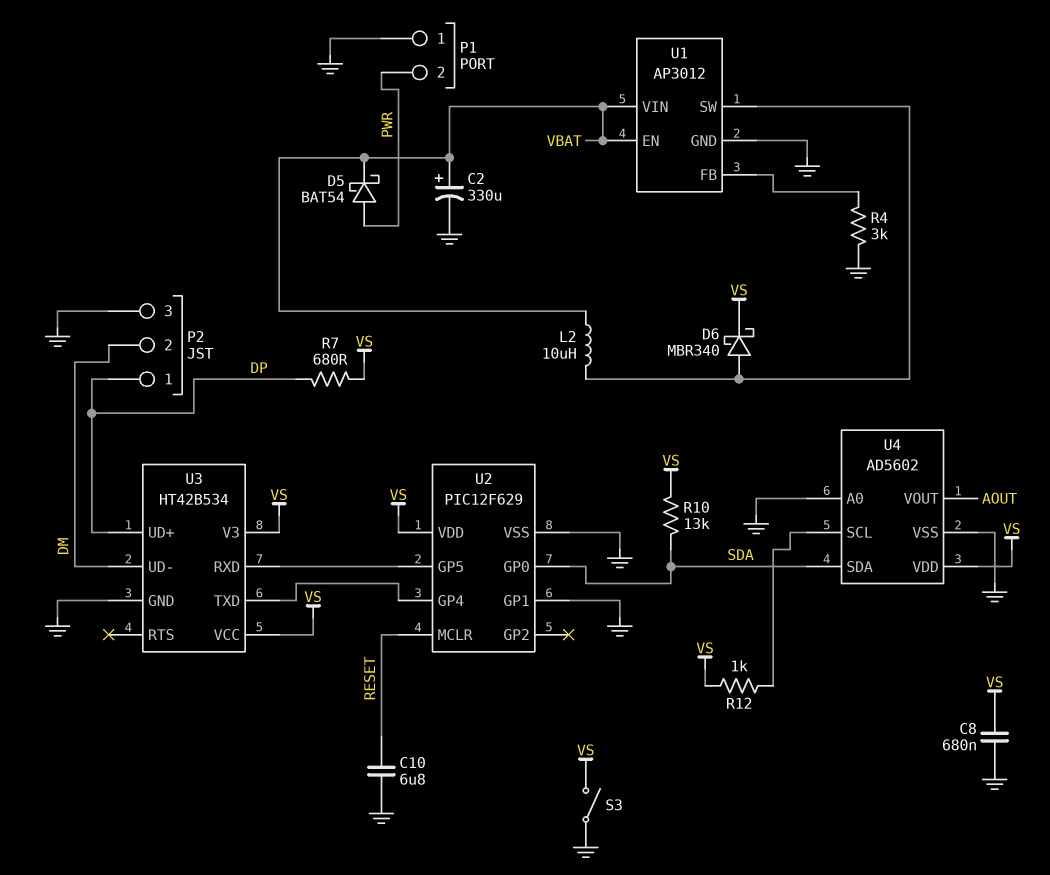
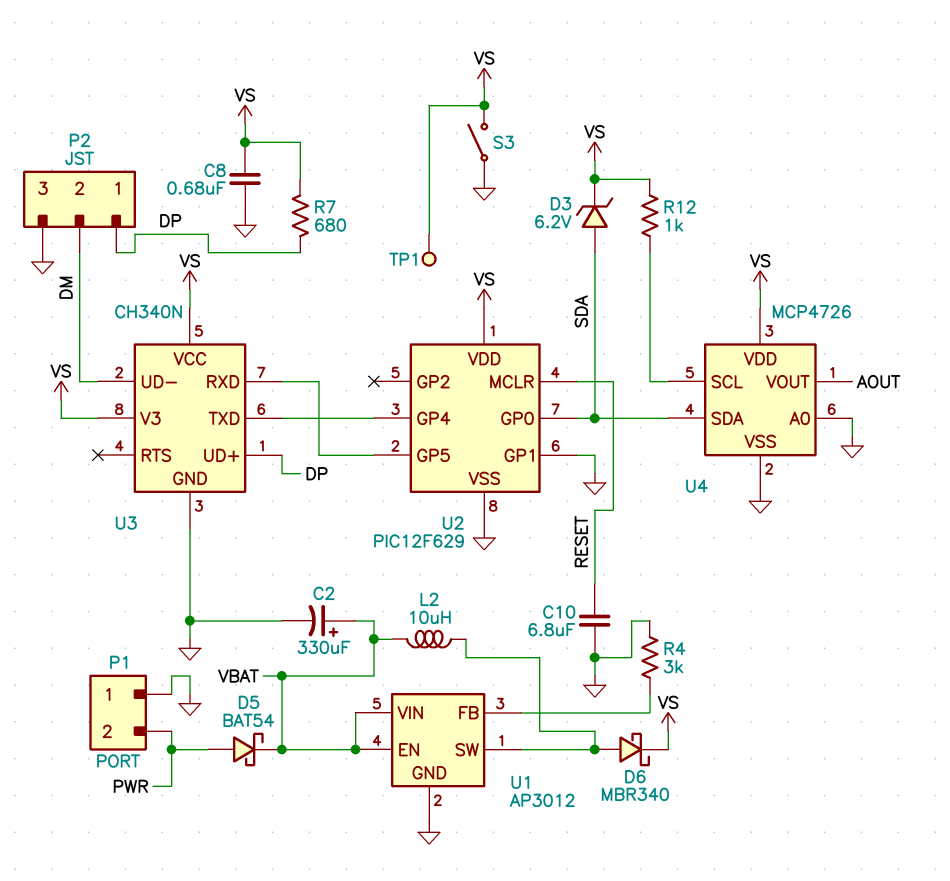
D3: none -> zener 6.2V (A SDA, K VS)
R10: 13k (SDA, VS) -> none
TP1: none -> test point (VS)
U3: HT42B534 -> CH340N
U4: AD5602 -> MCP4726

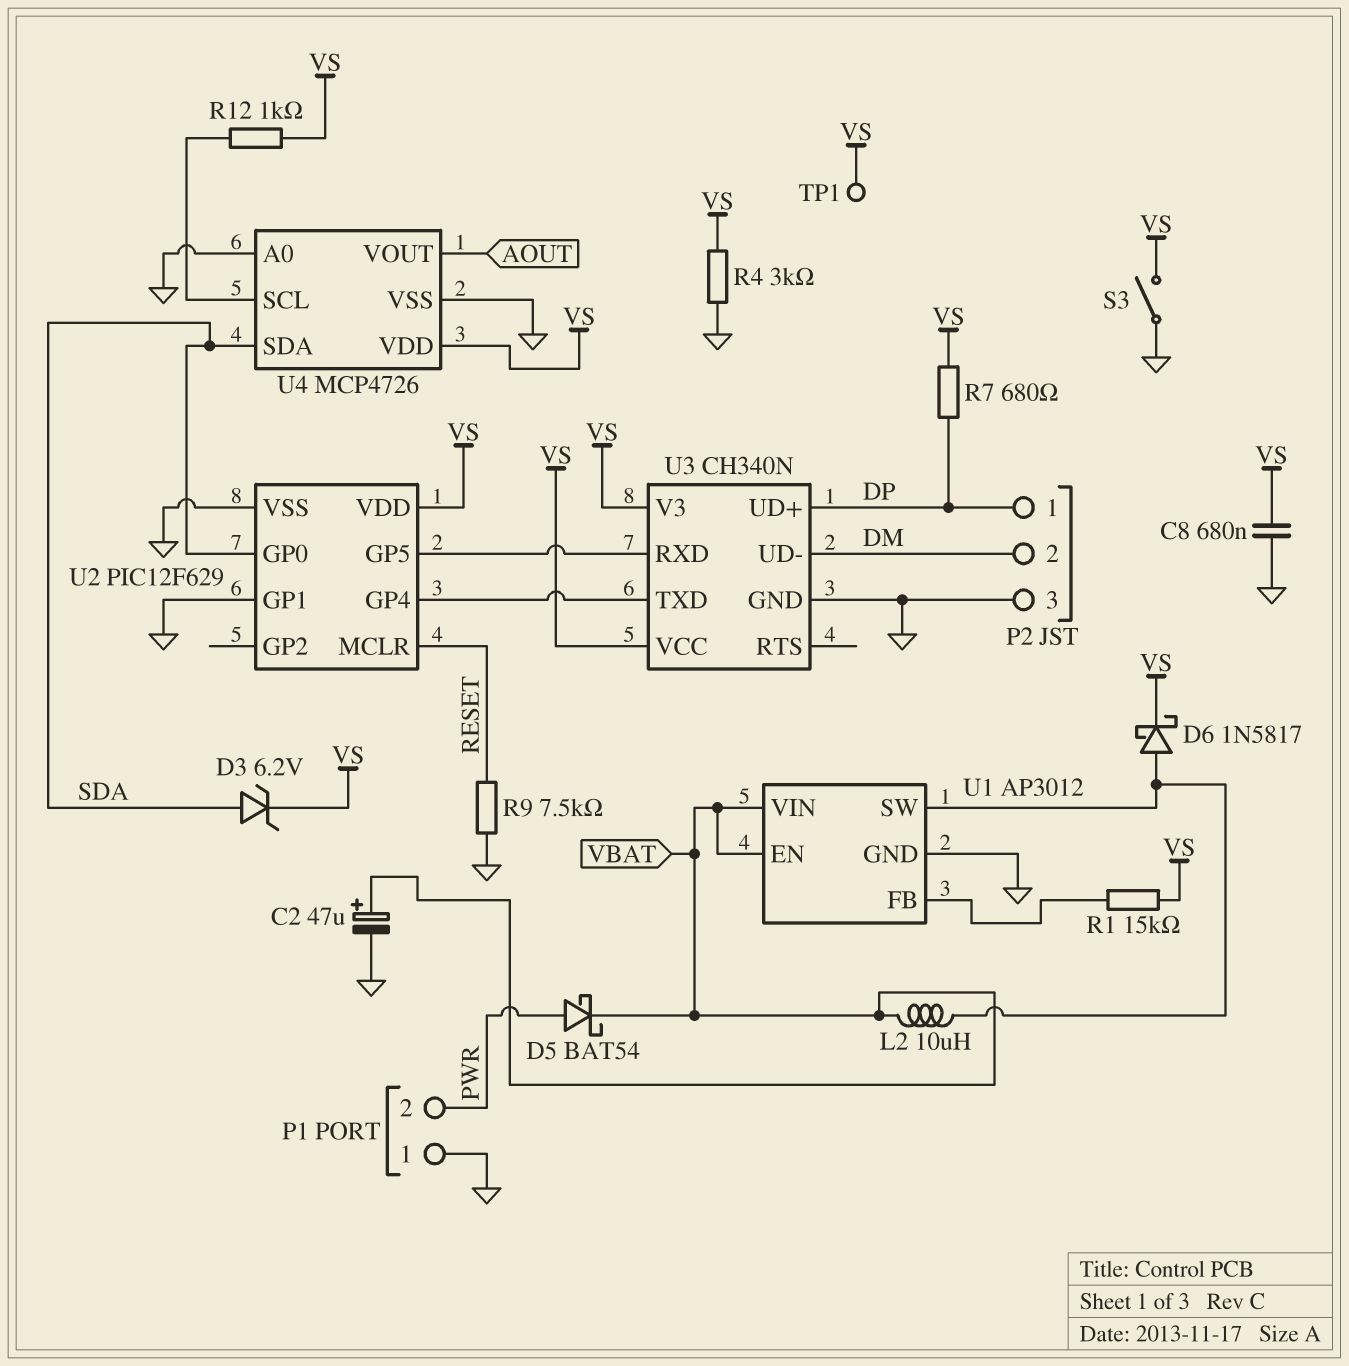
C2: 330uF (plus VBAT, minus GND) -> 47uF (plus VBAT, minus GND)
C10: 6.8uF (GND, RESET) -> none
D6: schottky MBR340 (A U1/SW, K VS) -> schottky 1N5817 (A U1/SW, K VS)
R1: none -> 15k (U1/FB, VS)
R4: 3k (GND, U1/FB) -> 3k (GND, VS)
R9: none -> 7.5k (GND, RESET)

